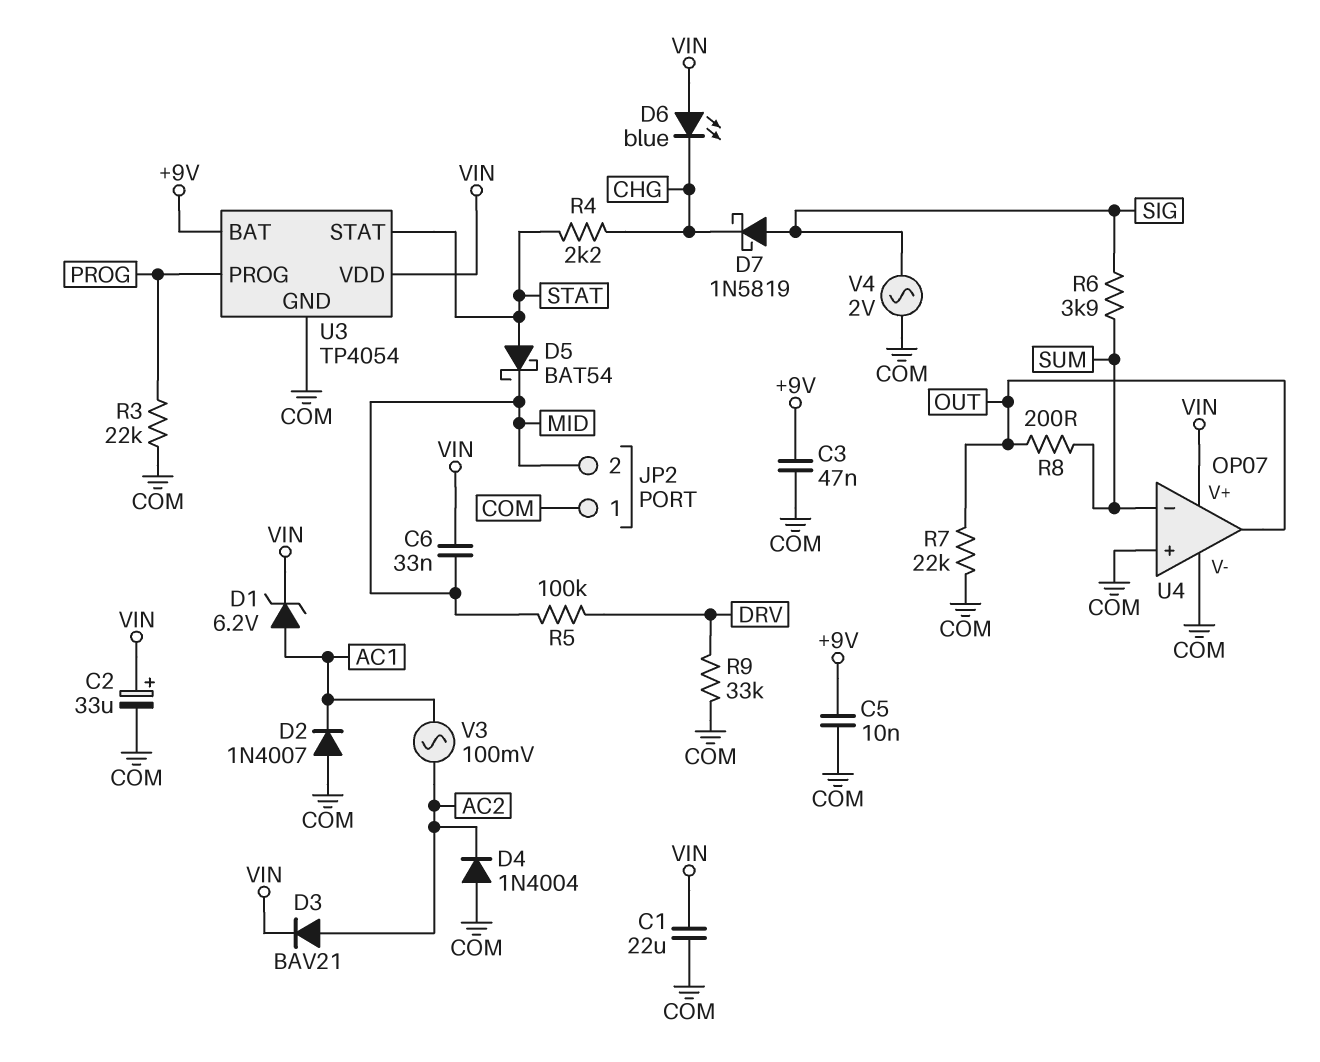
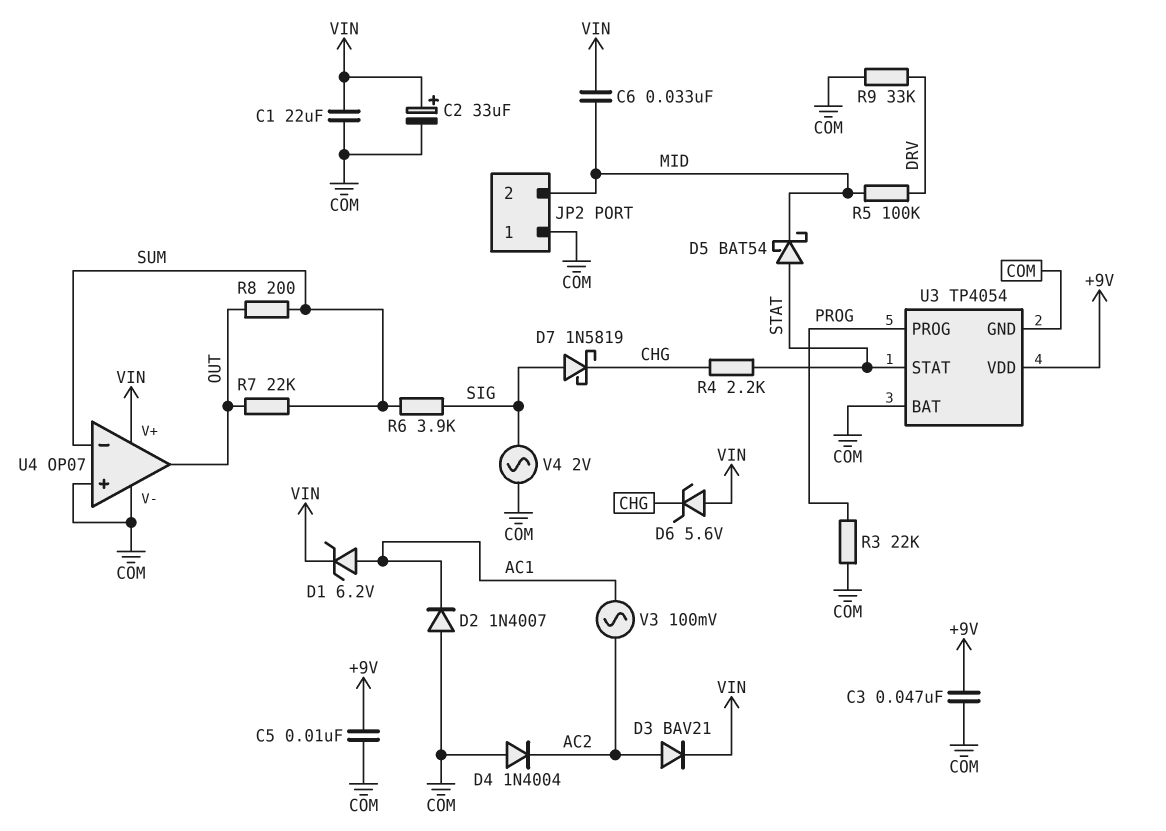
D6: LED blue (A VIN, K CHG) -> zener 5.6V (A VIN, K CHG)
R7: 22k (COM, OUT) -> 22k (OUT, SUM)
U3 pin BAT: +9V -> COM
U3 pin VDD: VIN -> +9V

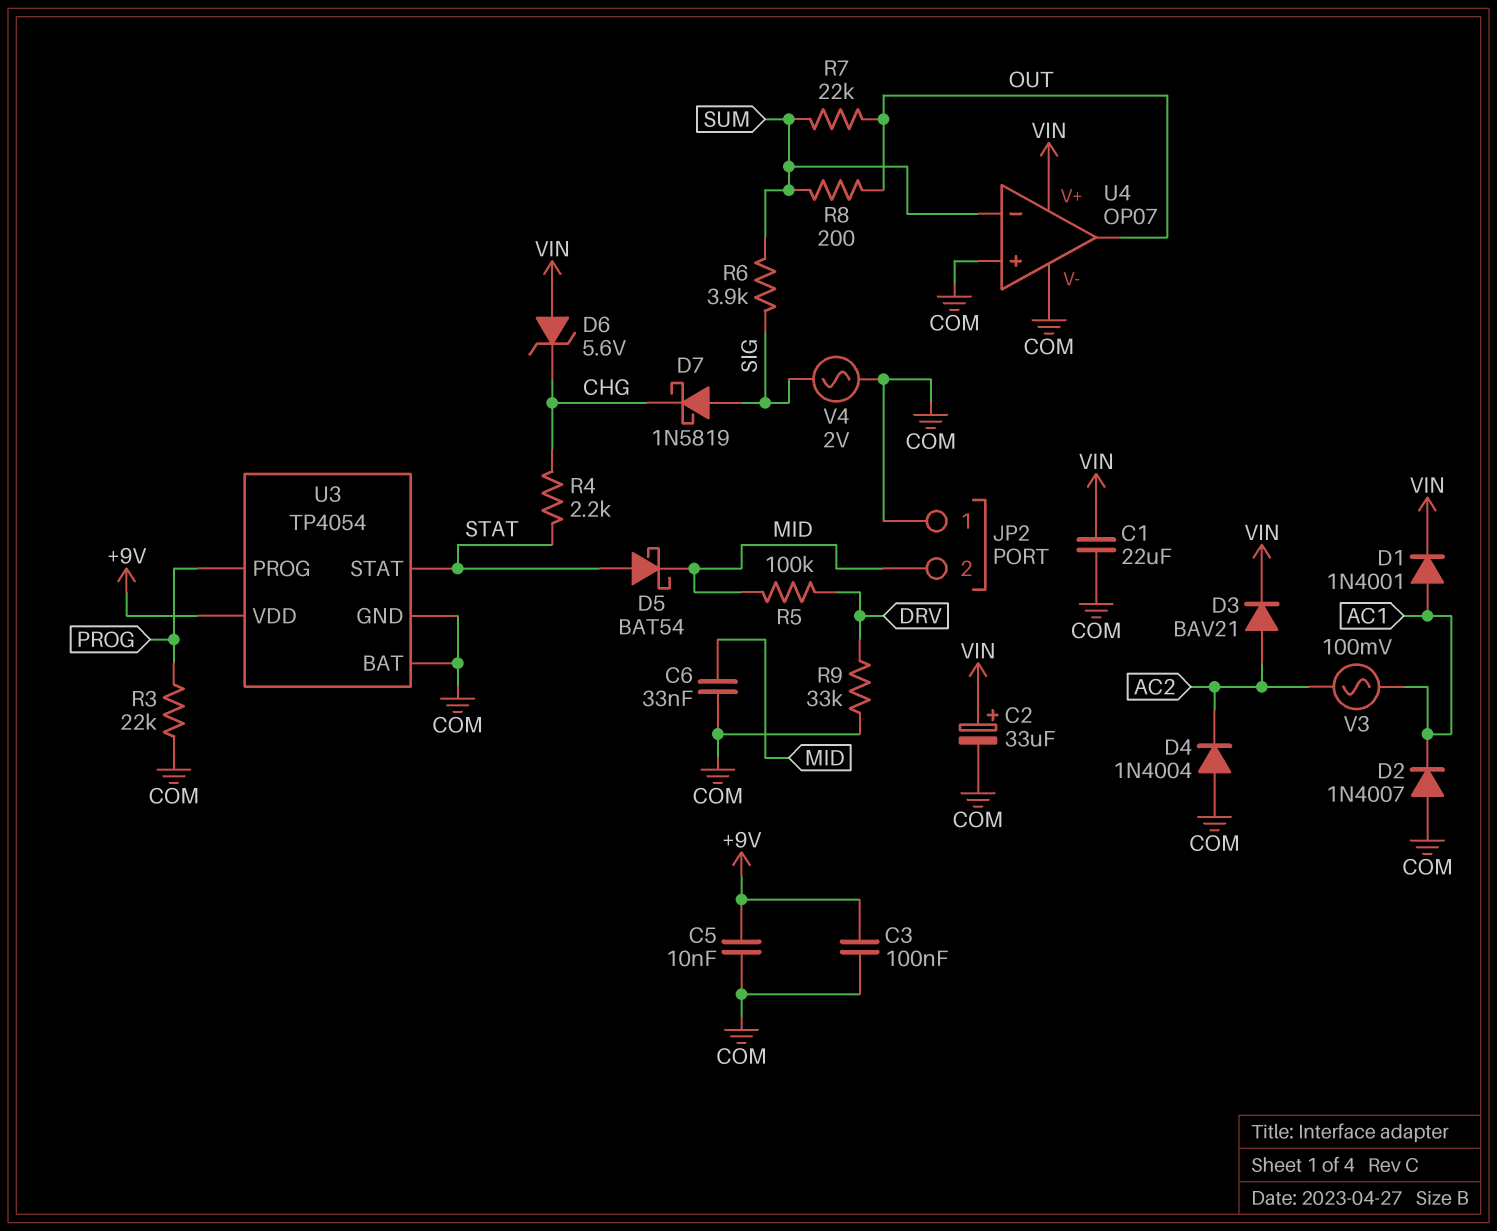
C3: 47nF (+9V, COM) -> 100nF (+9V, COM)
C6: 33nF (MID, VIN) -> 33nF (COM, MID)
D1: zener 6.2V (A AC1, K VIN) -> diode 1N4001 (A AC1, K VIN)

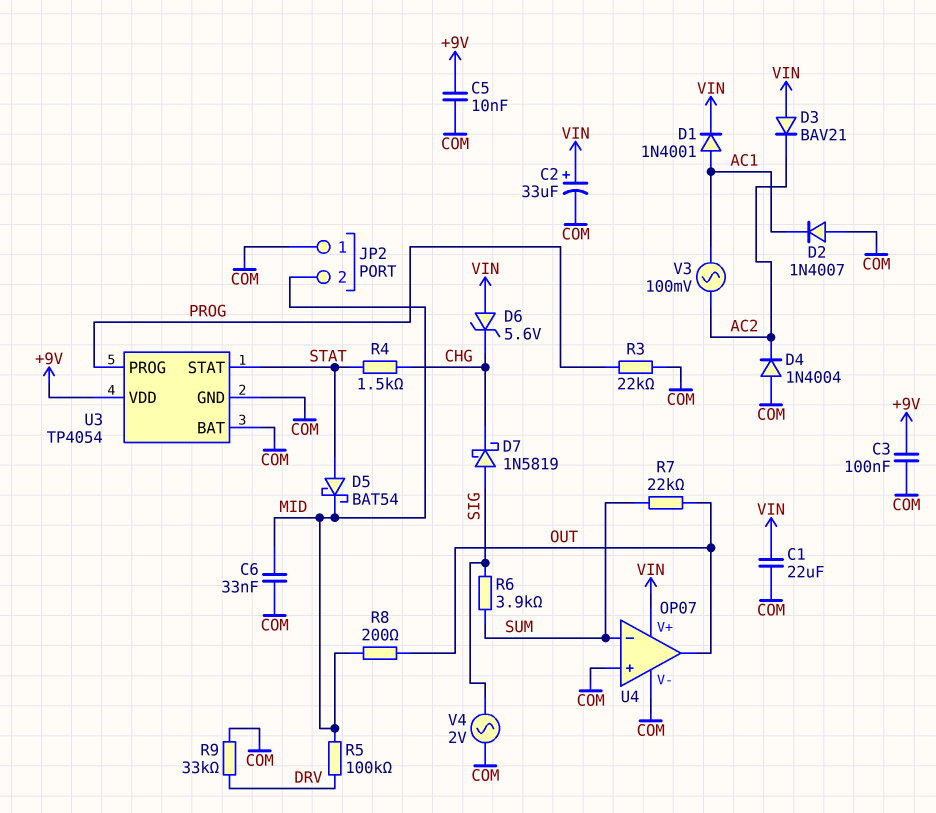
D3: diode BAV21 (A AC2, K VIN) -> diode BAV21 (A VIN, K AC2)
R4: 2.2k (CHG, STAT) -> 1.5k (CHG, STAT)
R8: 200 (OUT, SUM) -> 200 (MID, OUT)

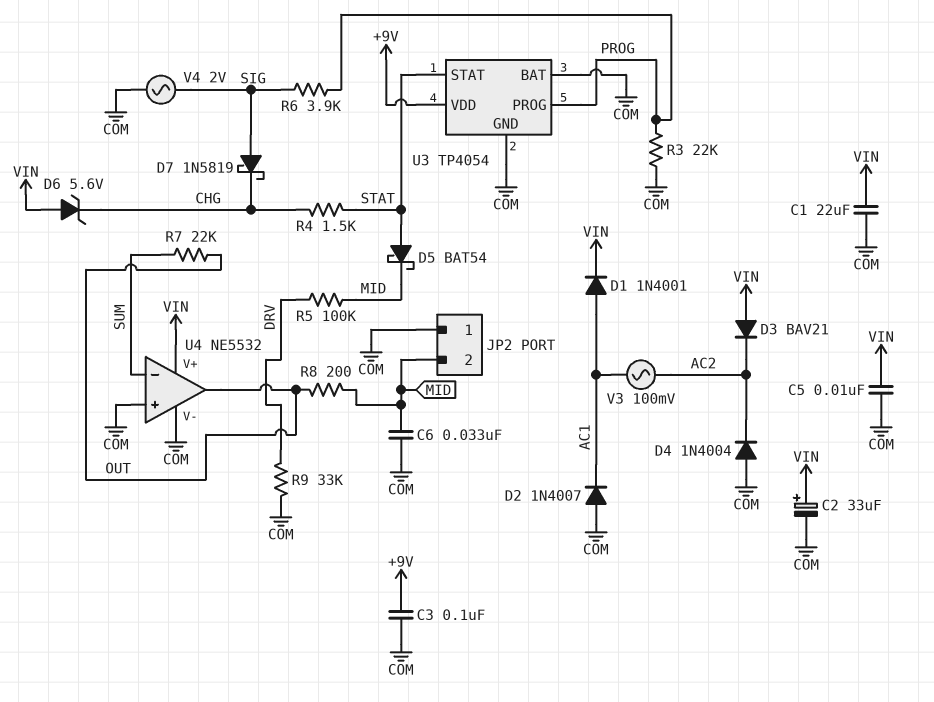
C5: 10nF (+9V, COM) -> 10nF (COM, VIN)
R6: 3.9k (SIG, SUM) -> 3.9k (PROG, SIG)
U4: OP07 -> NE5532

